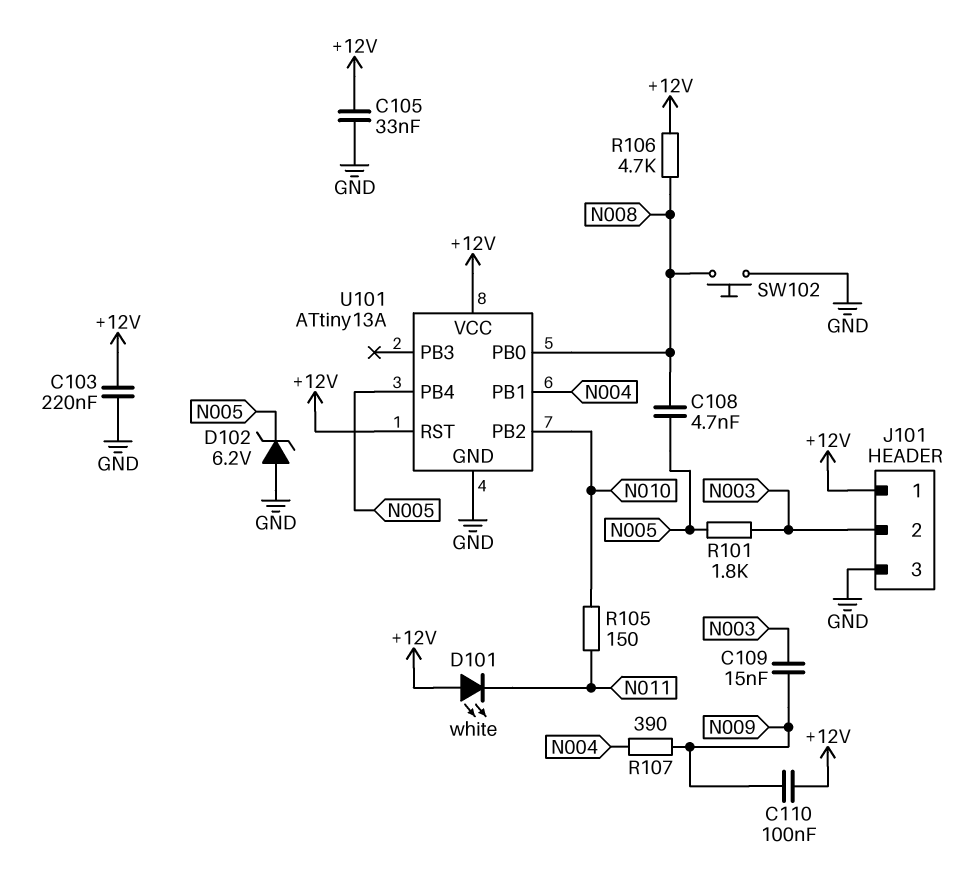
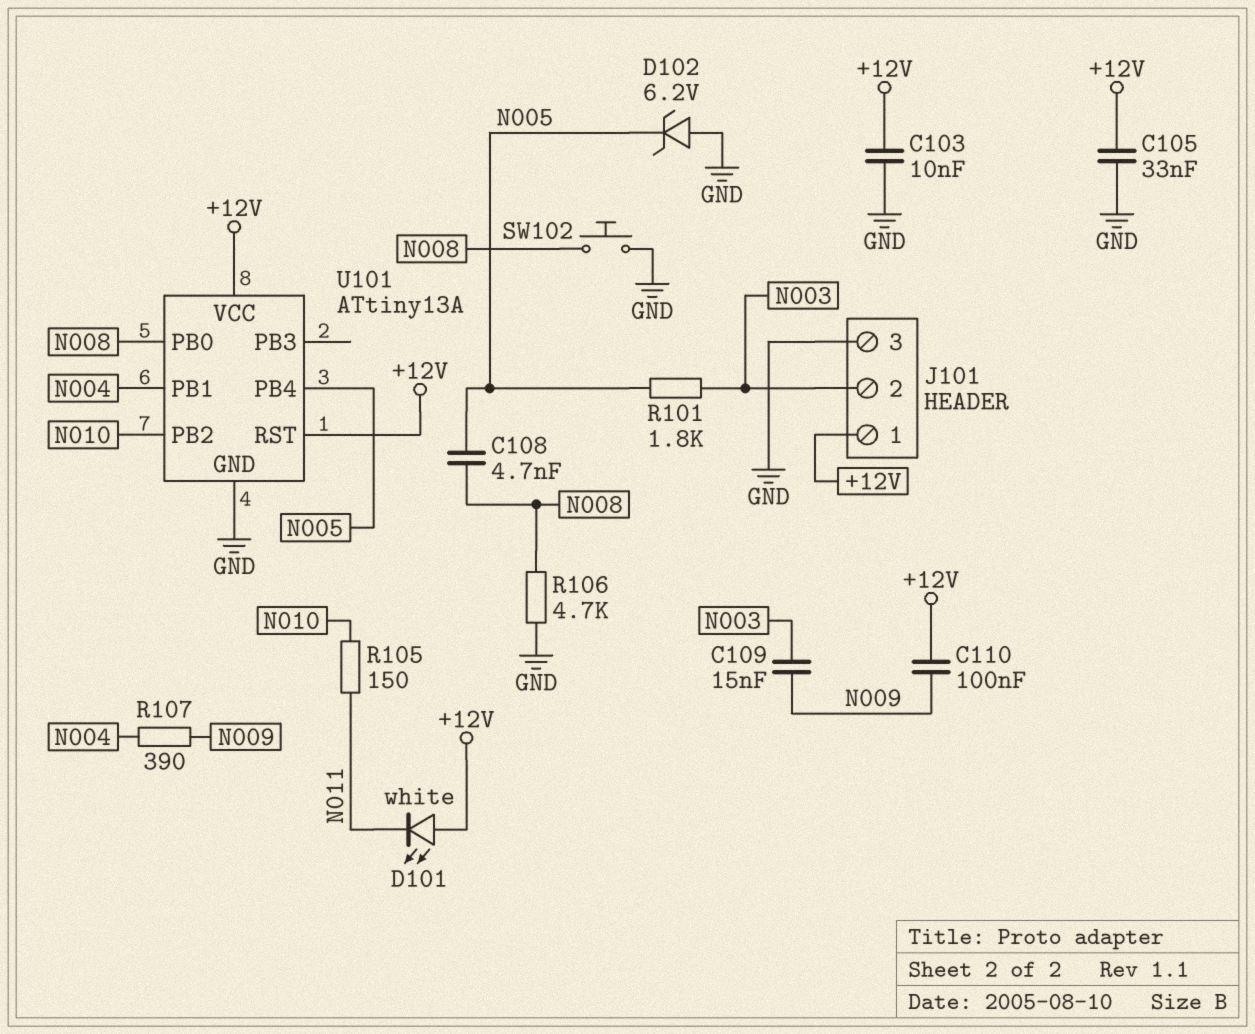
C103: 220nF (+12V, GND) -> 10nF (+12V, GND)
R106: 4.7k (+12V, N008) -> 4.7k (GND, N008)

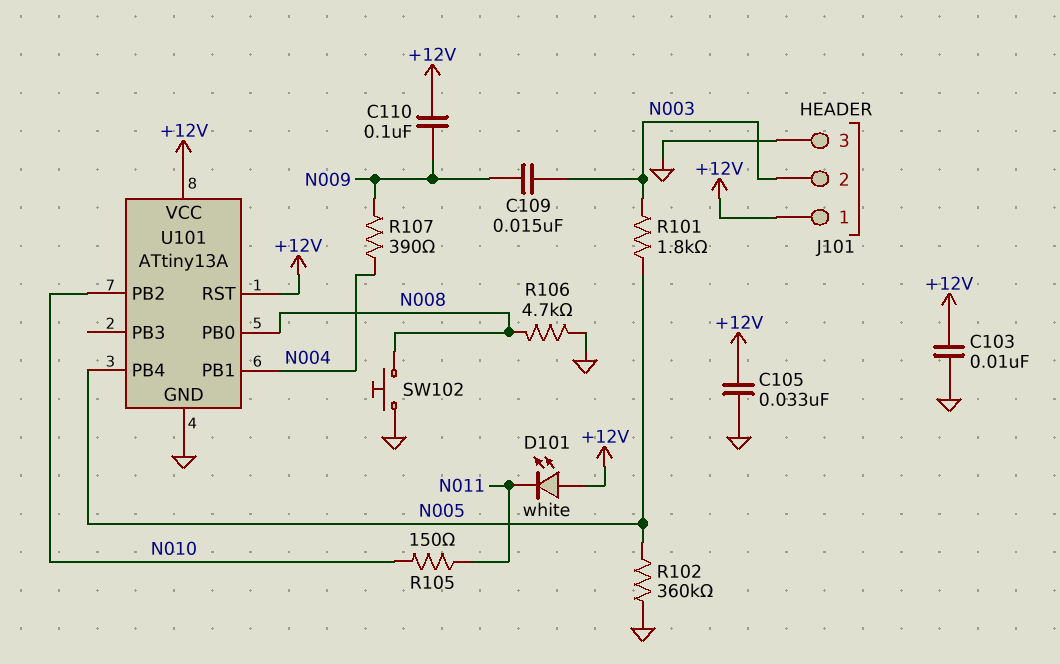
C108: 4.7nF (N005, N008) -> none
D102: zener 6.2V (A GND, K N005) -> none
R102: none -> 360k (GND, N005)

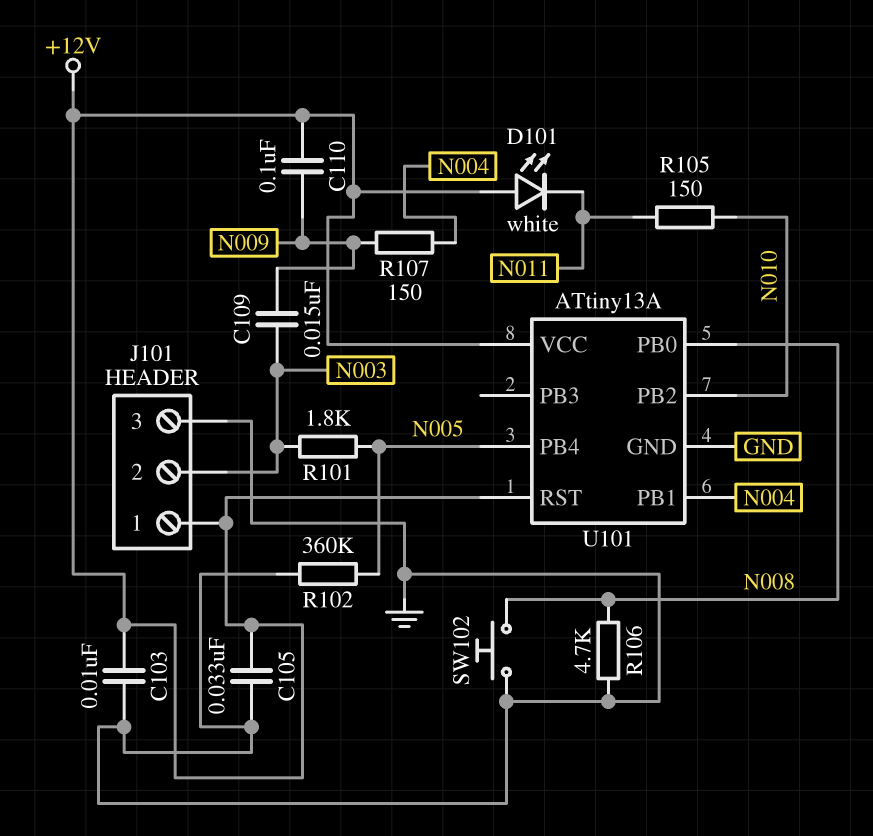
R107: 390 (N004, N009) -> 150 (N004, N009)

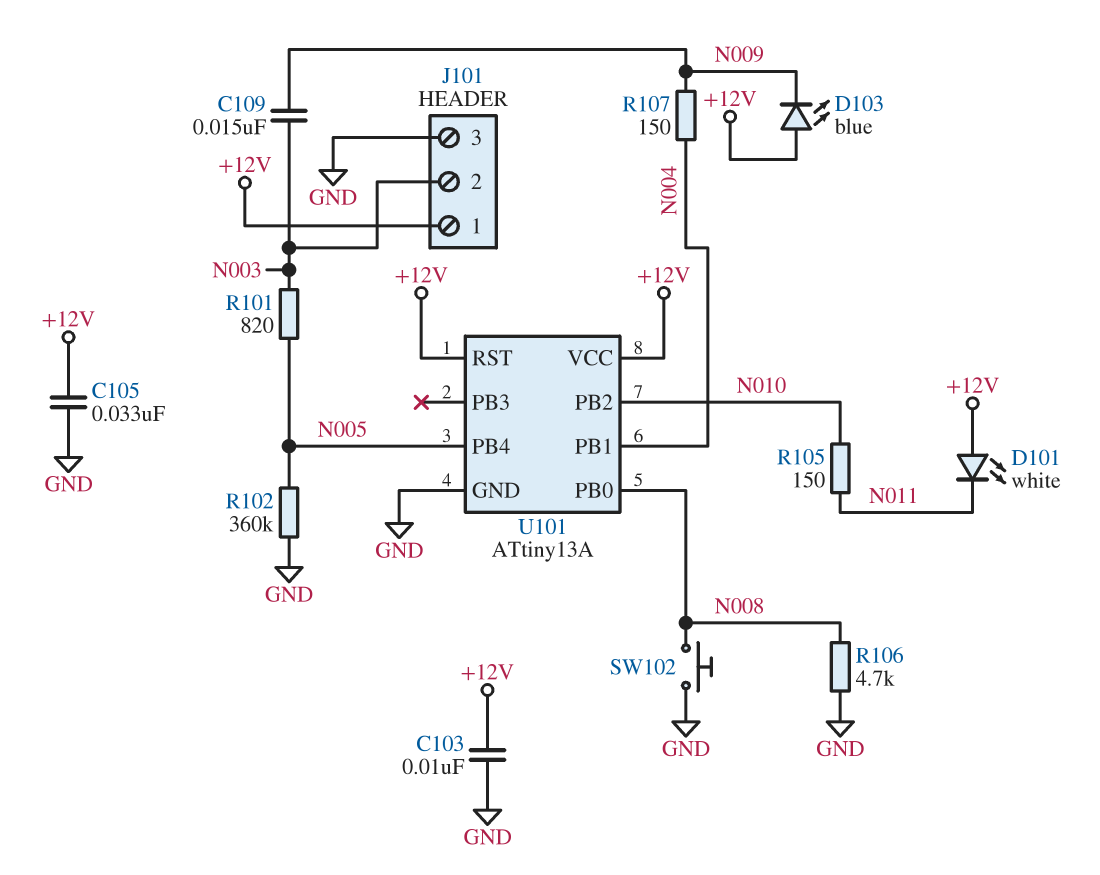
C110: 100nF (+12V, N009) -> none
D103: none -> LED blue (A +12V, K N009)
R101: 1.8k (N003, N005) -> 820 (N003, N005)

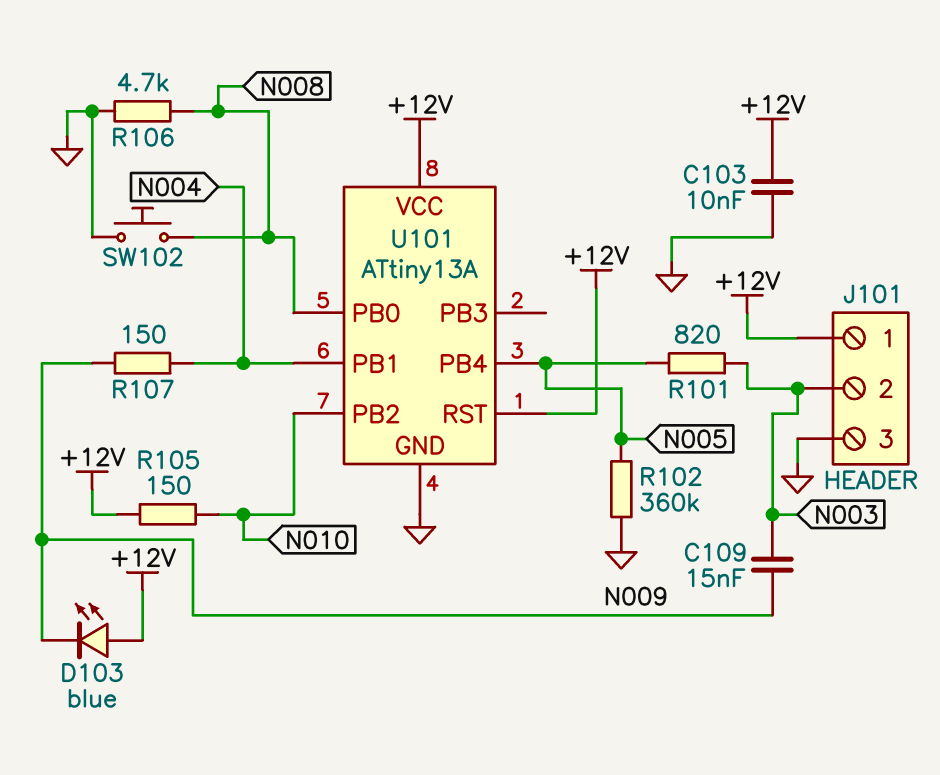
C105: 33nF (+12V, GND) -> none
D101: LED white (A +12V, K N011) -> none
R105: 150 (N010, N011) -> 150 (+12V, N010)

